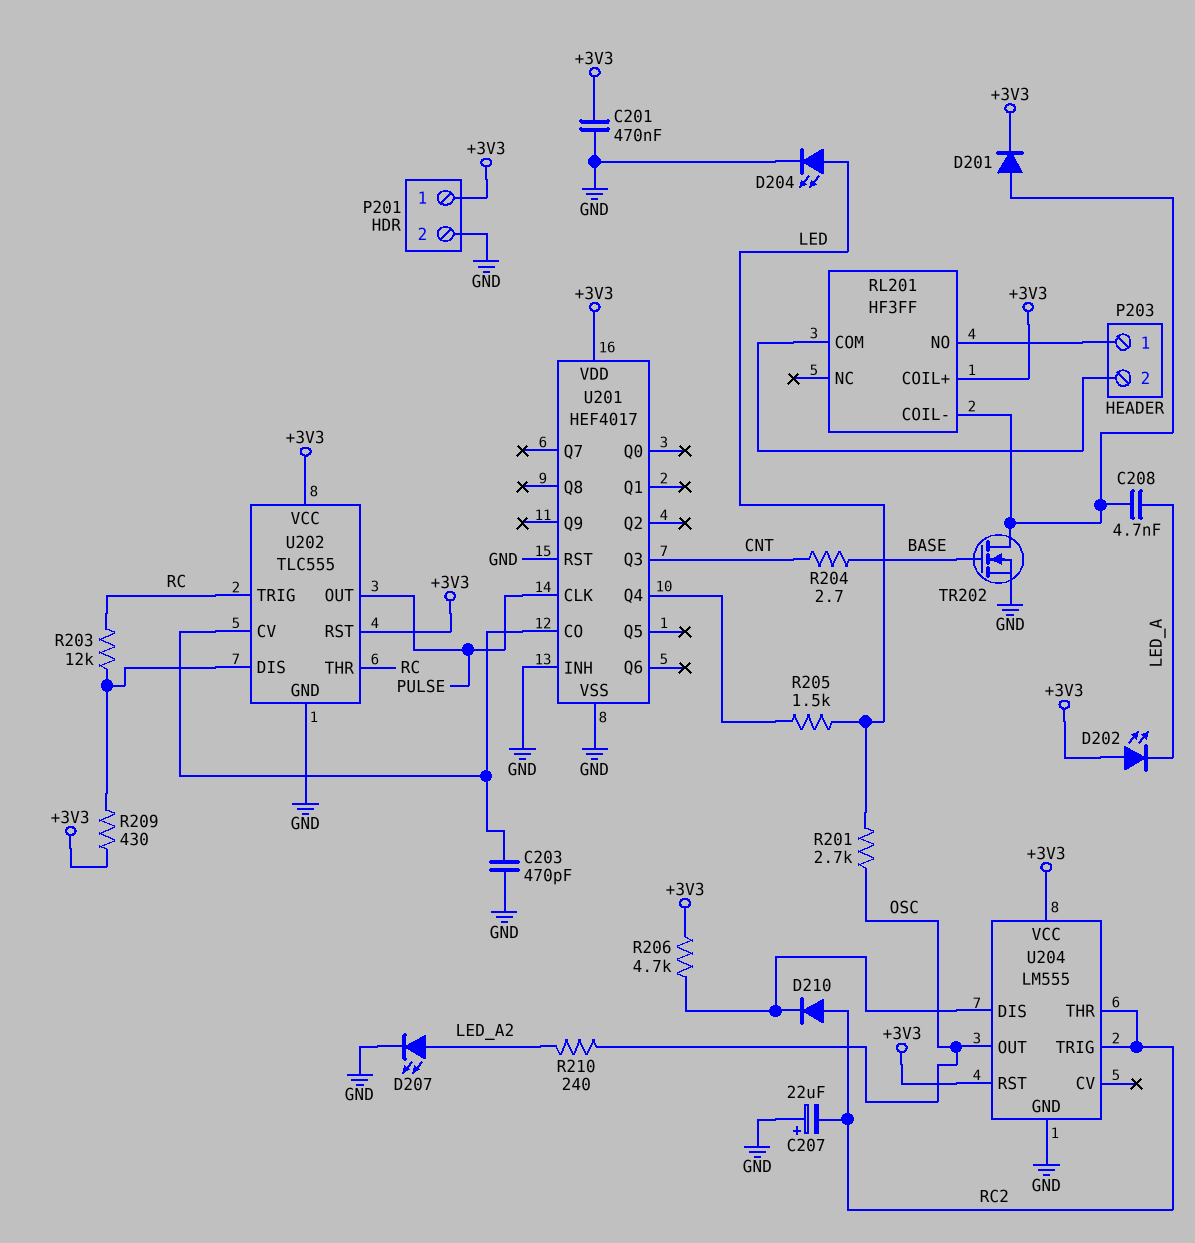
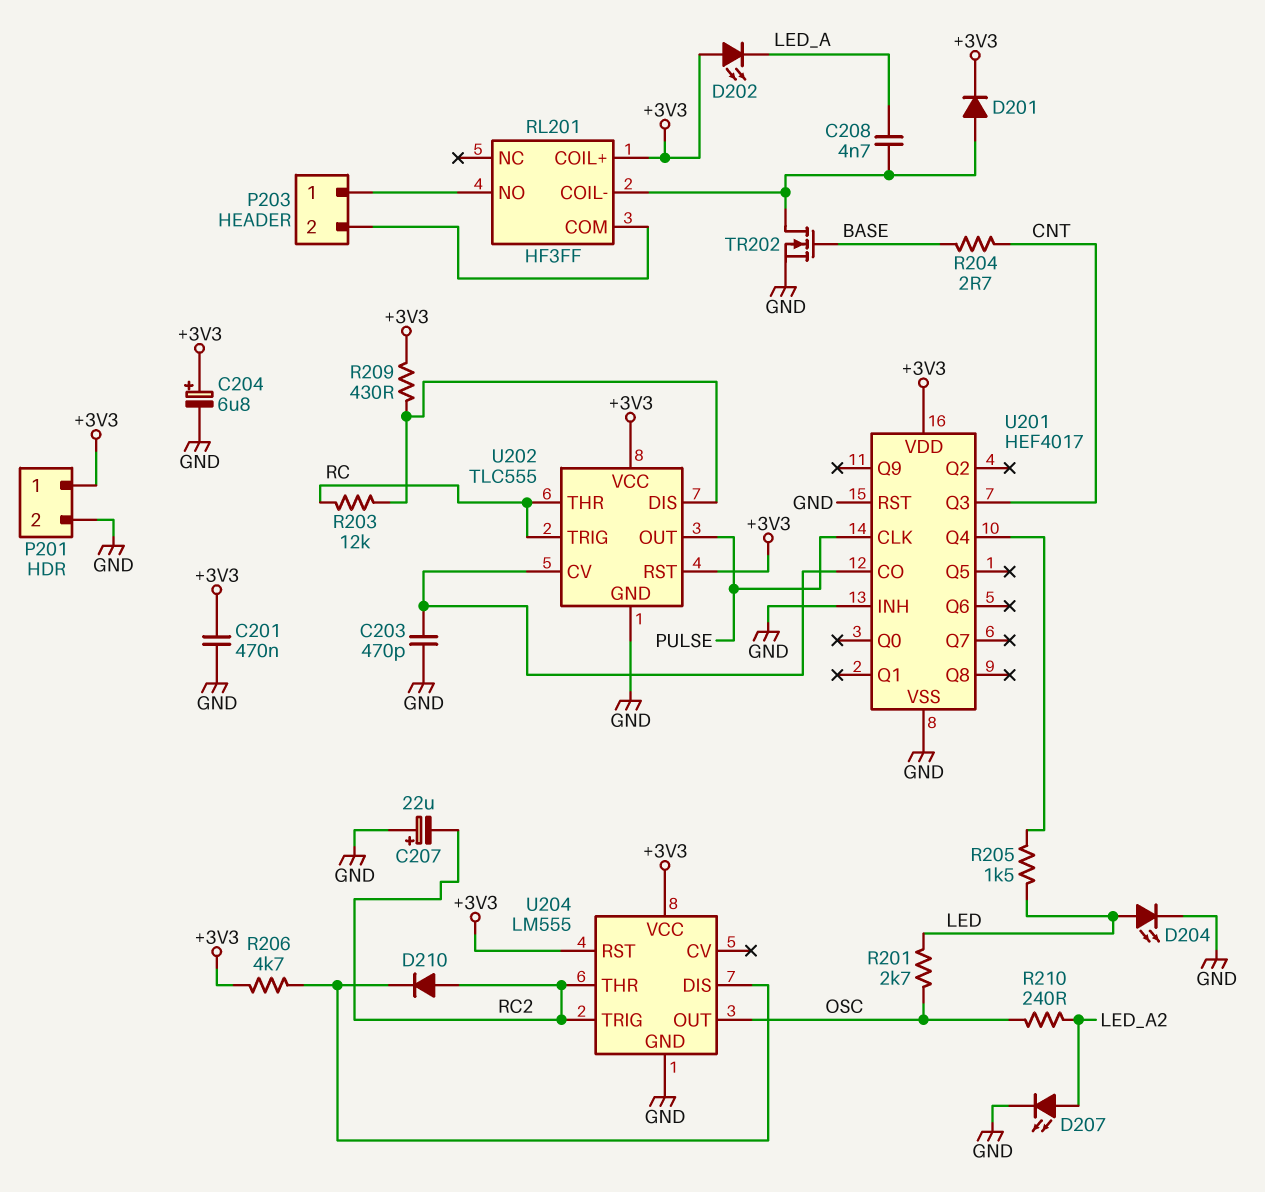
C204: none -> 6.8uF (plus +3V3, minus GND)

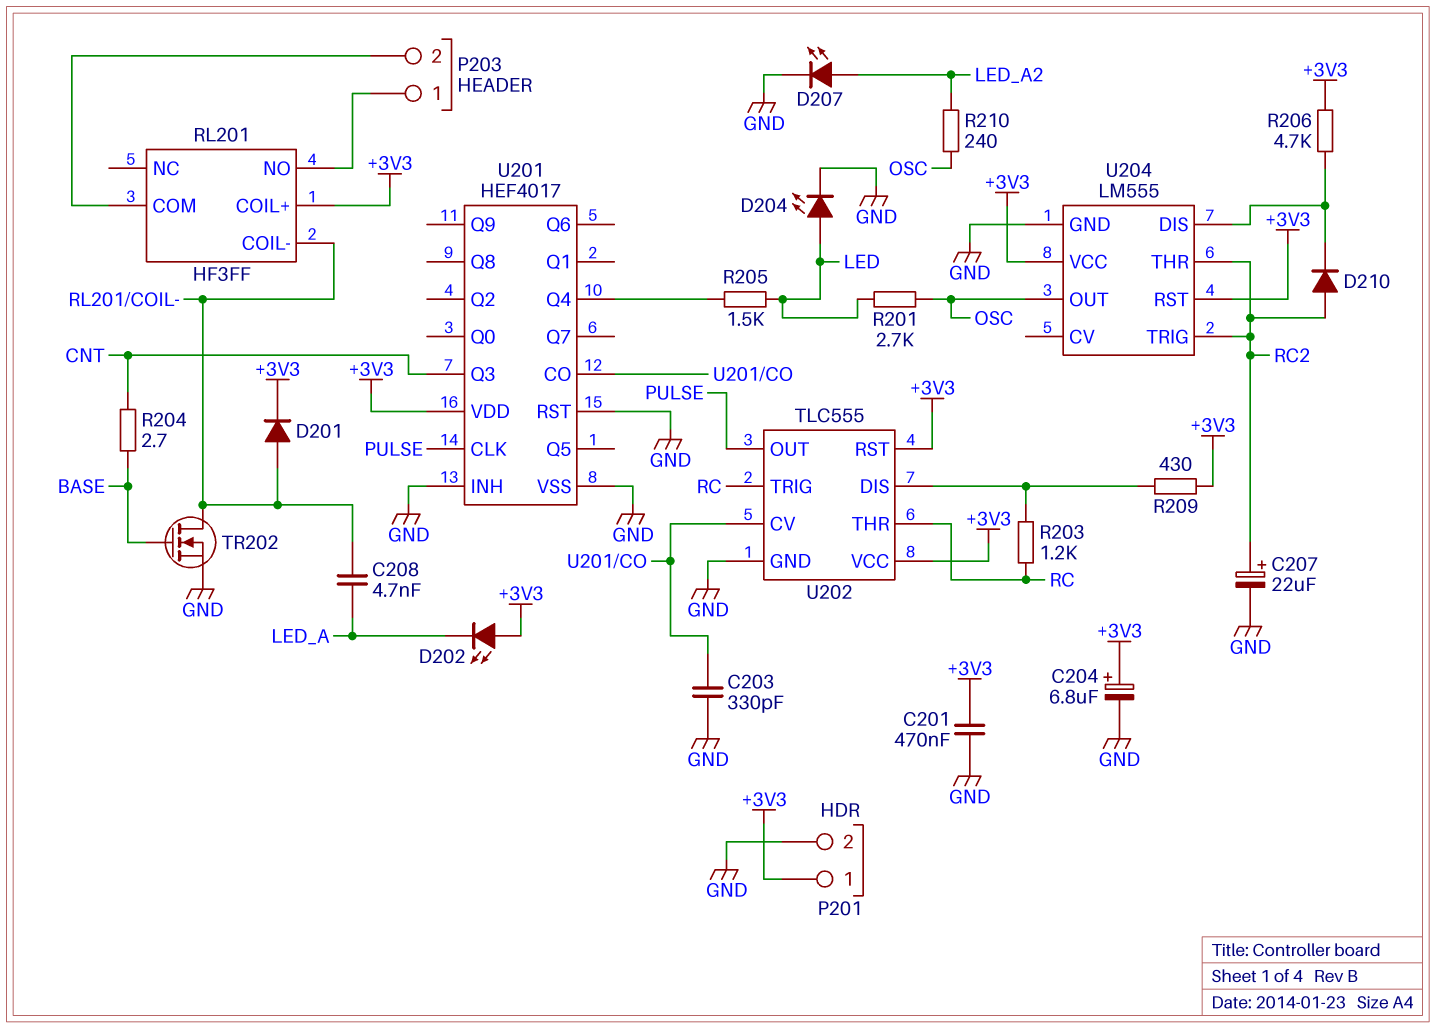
C203: 470pF (GND, U201/CO) -> 330pF (GND, U201/CO)
C207: 22uF (plus GND, minus RC2) -> 22uF (plus RC2, minus GND)
R203: 12k (RC, U202/DIS) -> 1.2k (RC, U202/DIS)

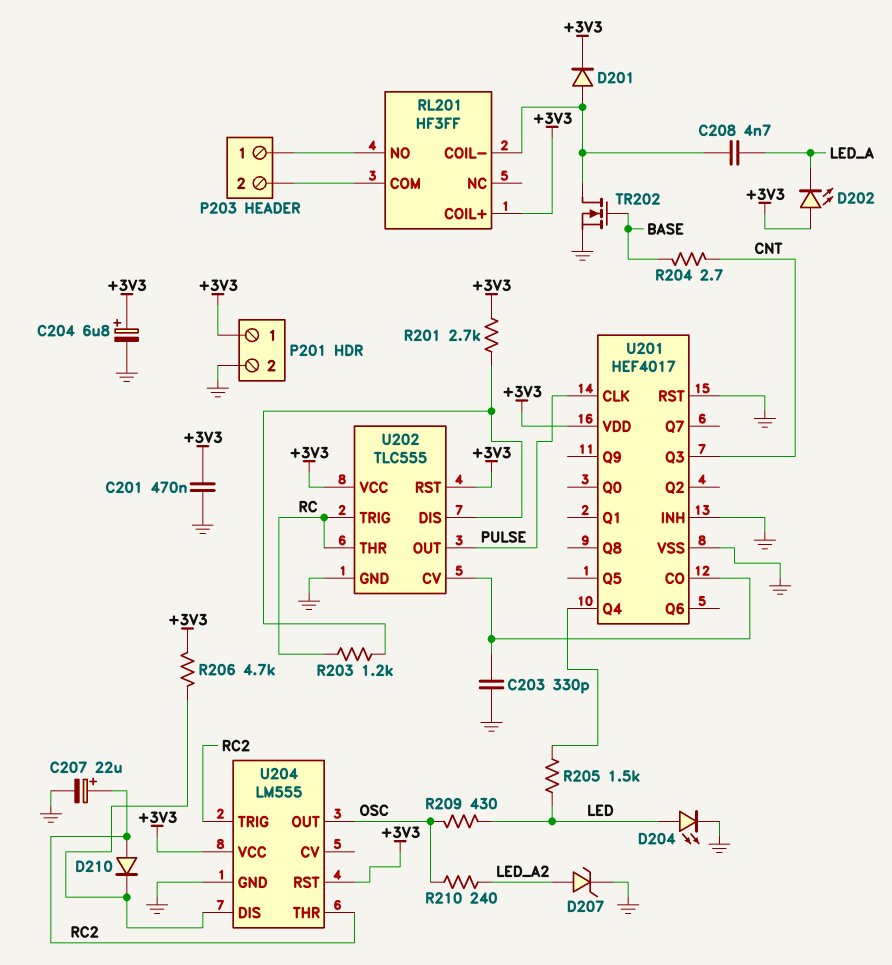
D207: LED (A LED_A2, K GND) -> zener (A LED_A2, K GND)
R201: 2.7k (LED, OSC) -> 2.7k (+3V3, U202/DIS)
R209: 430 (+3V3, U202/DIS) -> 430 (LED, OSC)

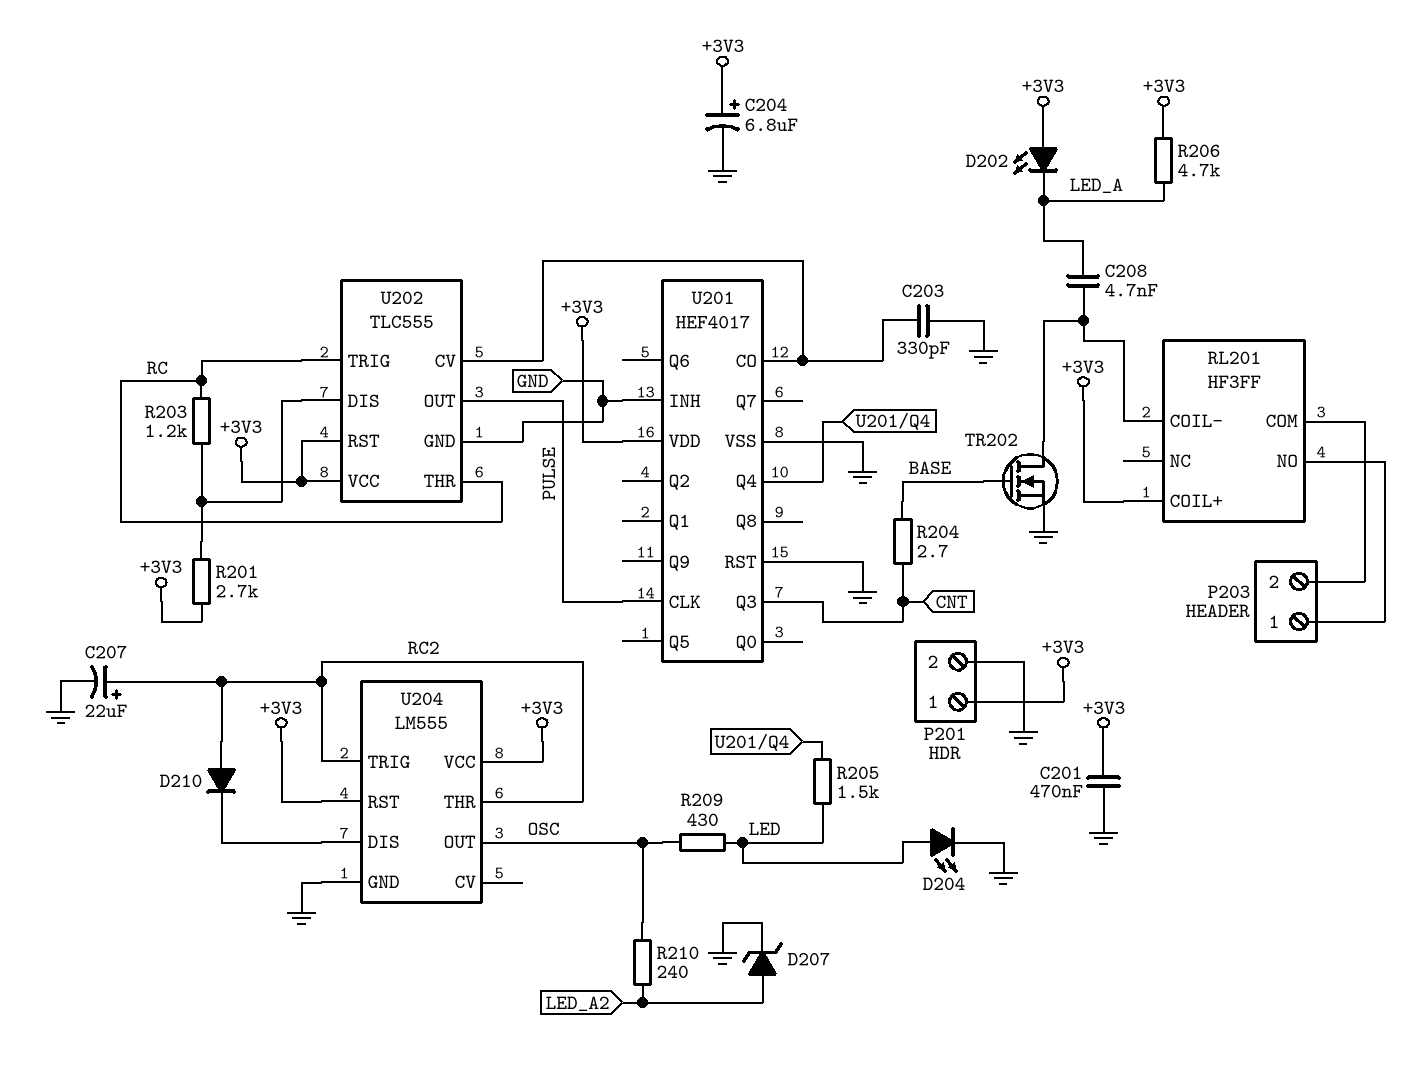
D201: diode (A RL201/COIL-, K +3V3) -> none
R206: 4.7k (+3V3, U204/DIS) -> 4.7k (+3V3, LED_A)

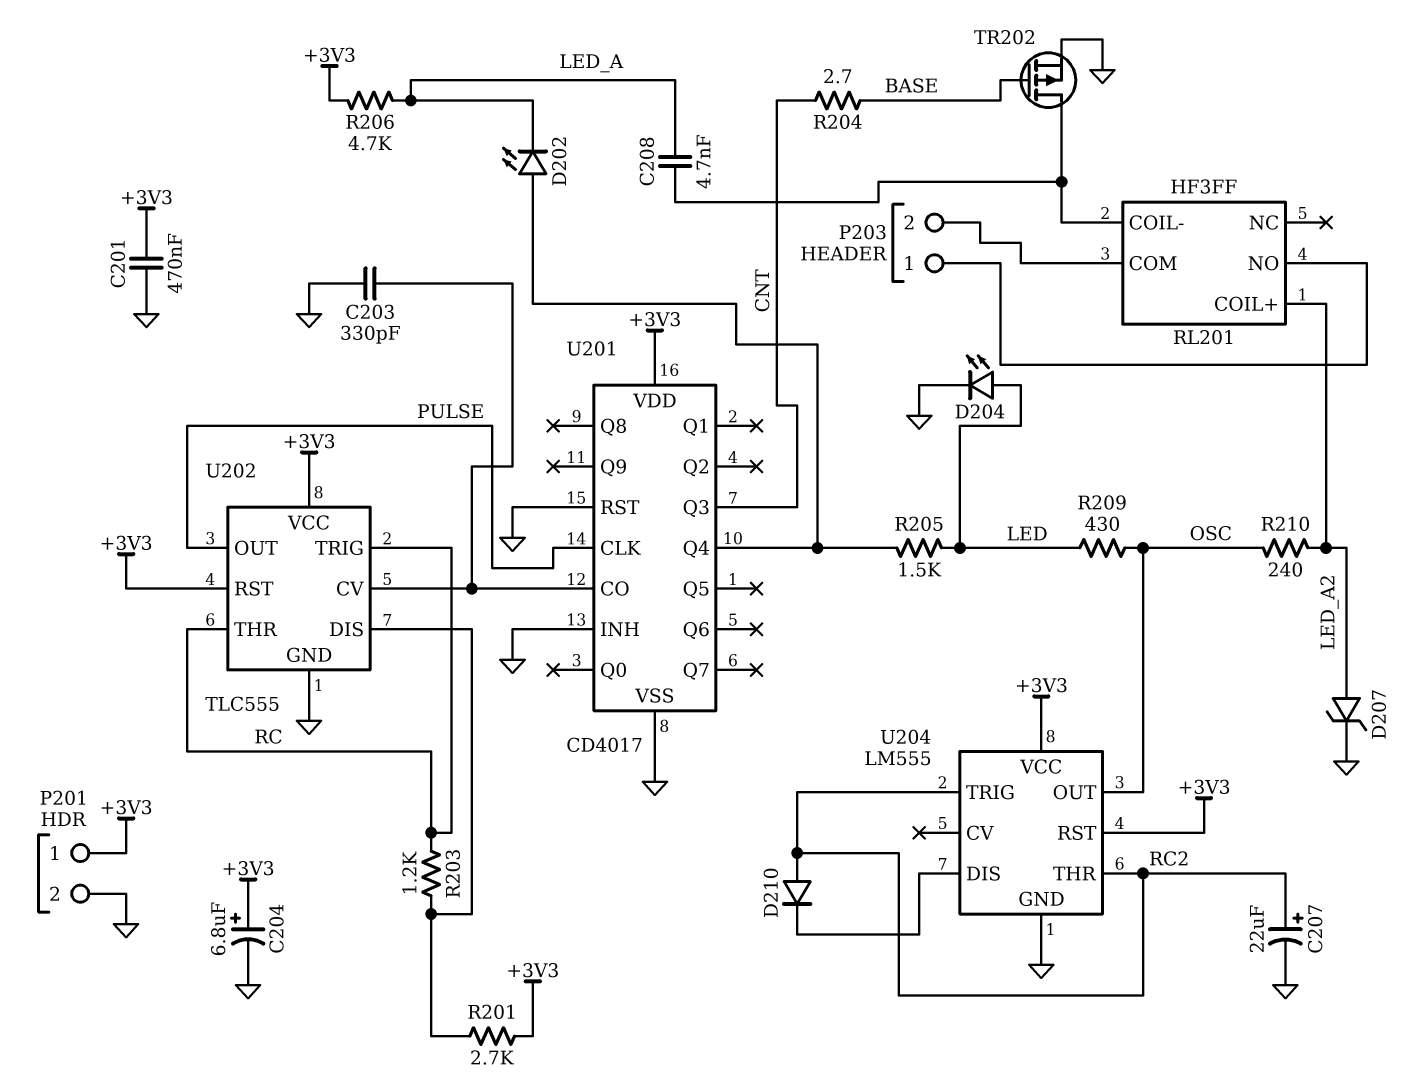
D202: LED (A +3V3, K LED_A) -> LED (A U201/Q4, K LED_A)
RL201 pin COIL+: +3V3 -> LED_A2
TR202: NMOS (G BASE, D RL201/COIL-, S GND) -> PMOS (G BASE, D RL201/COIL-, S GND)
U201: HEF4017 -> CD4017

